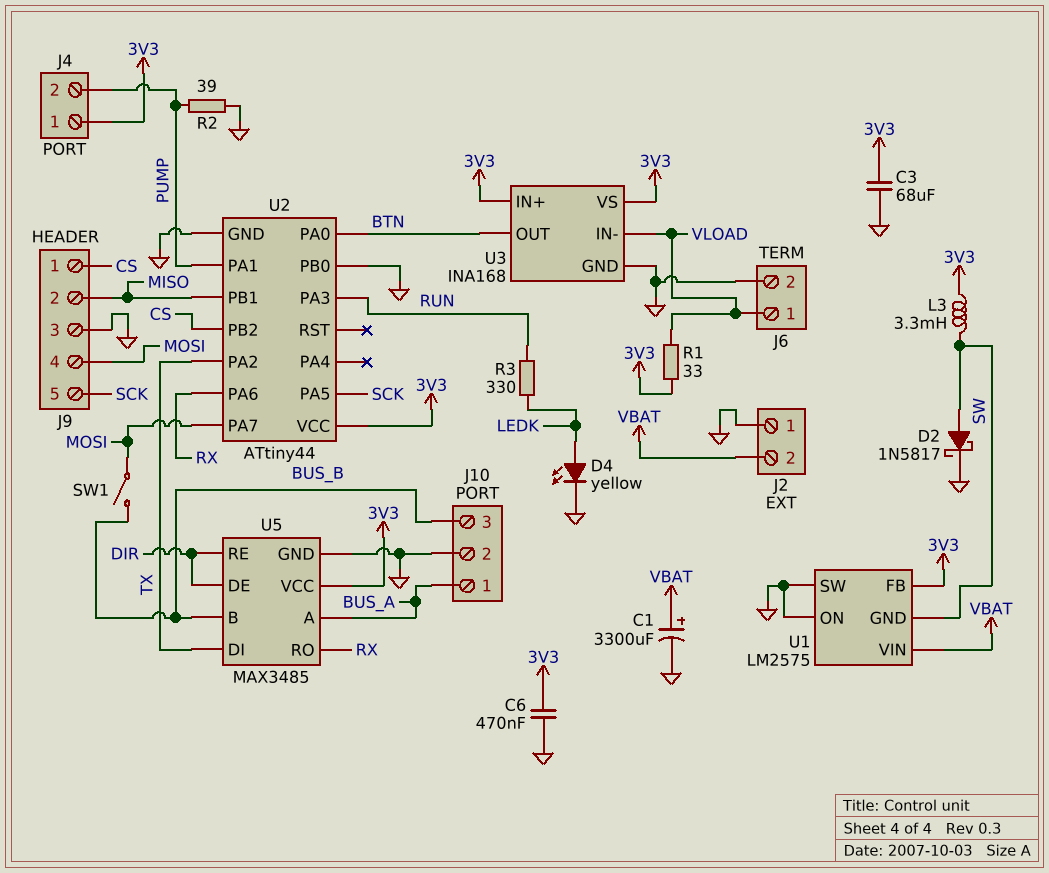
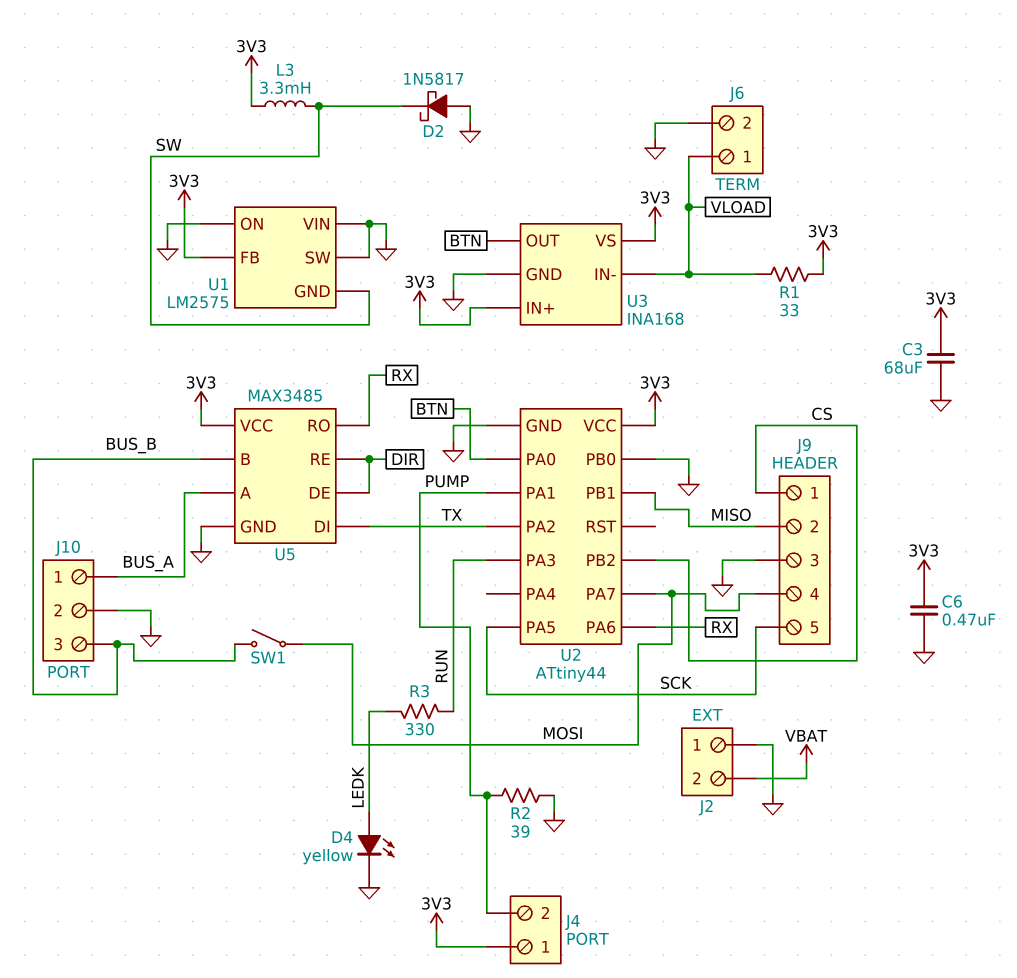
C1: 3300uF (plus VBAT, minus GND) -> none
D2: schottky 1N5817 (A SW, K GND) -> schottky 1N5817 (A GND, K SW)
U1 pin VIN: VBAT -> GND

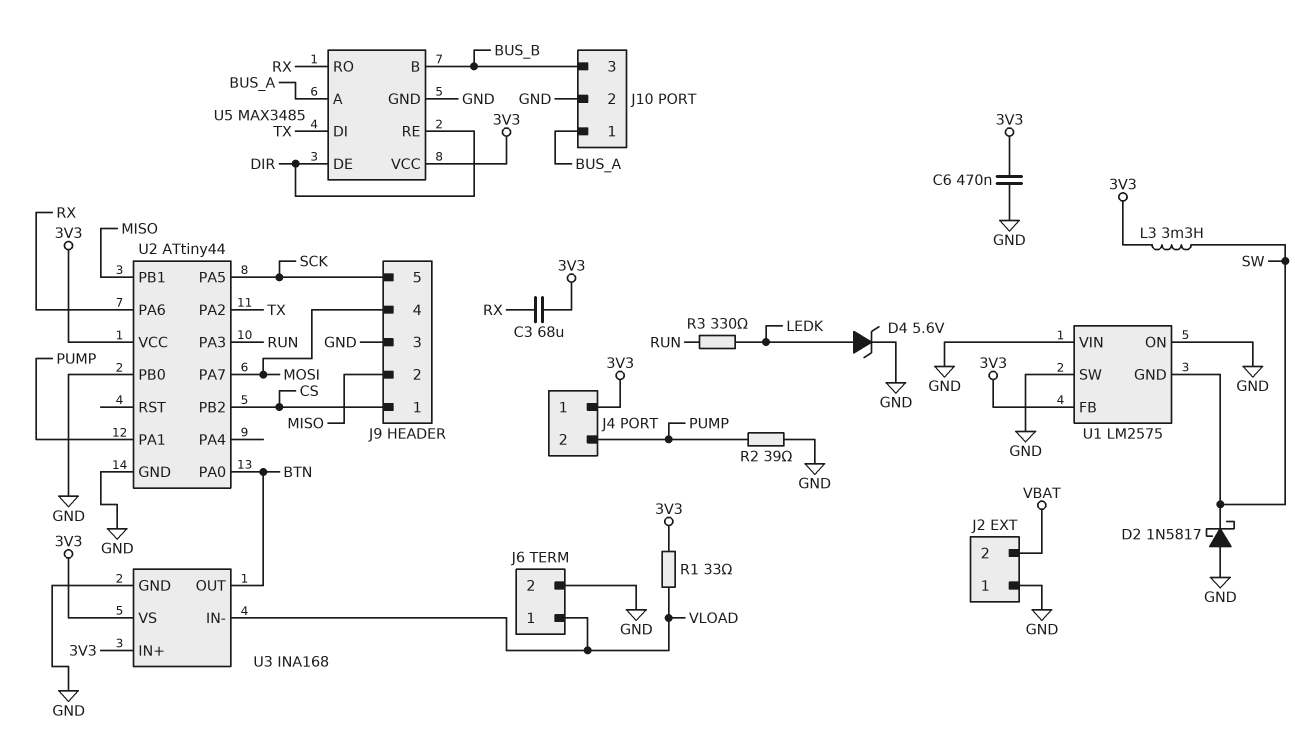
C3: 68uF (3V3, GND) -> 68uF (3V3, RX)
D4: LED yellow (A LEDK, K GND) -> zener 5.6V (A LEDK, K GND)
SW1: switch (BUS_B, MOSI) -> none

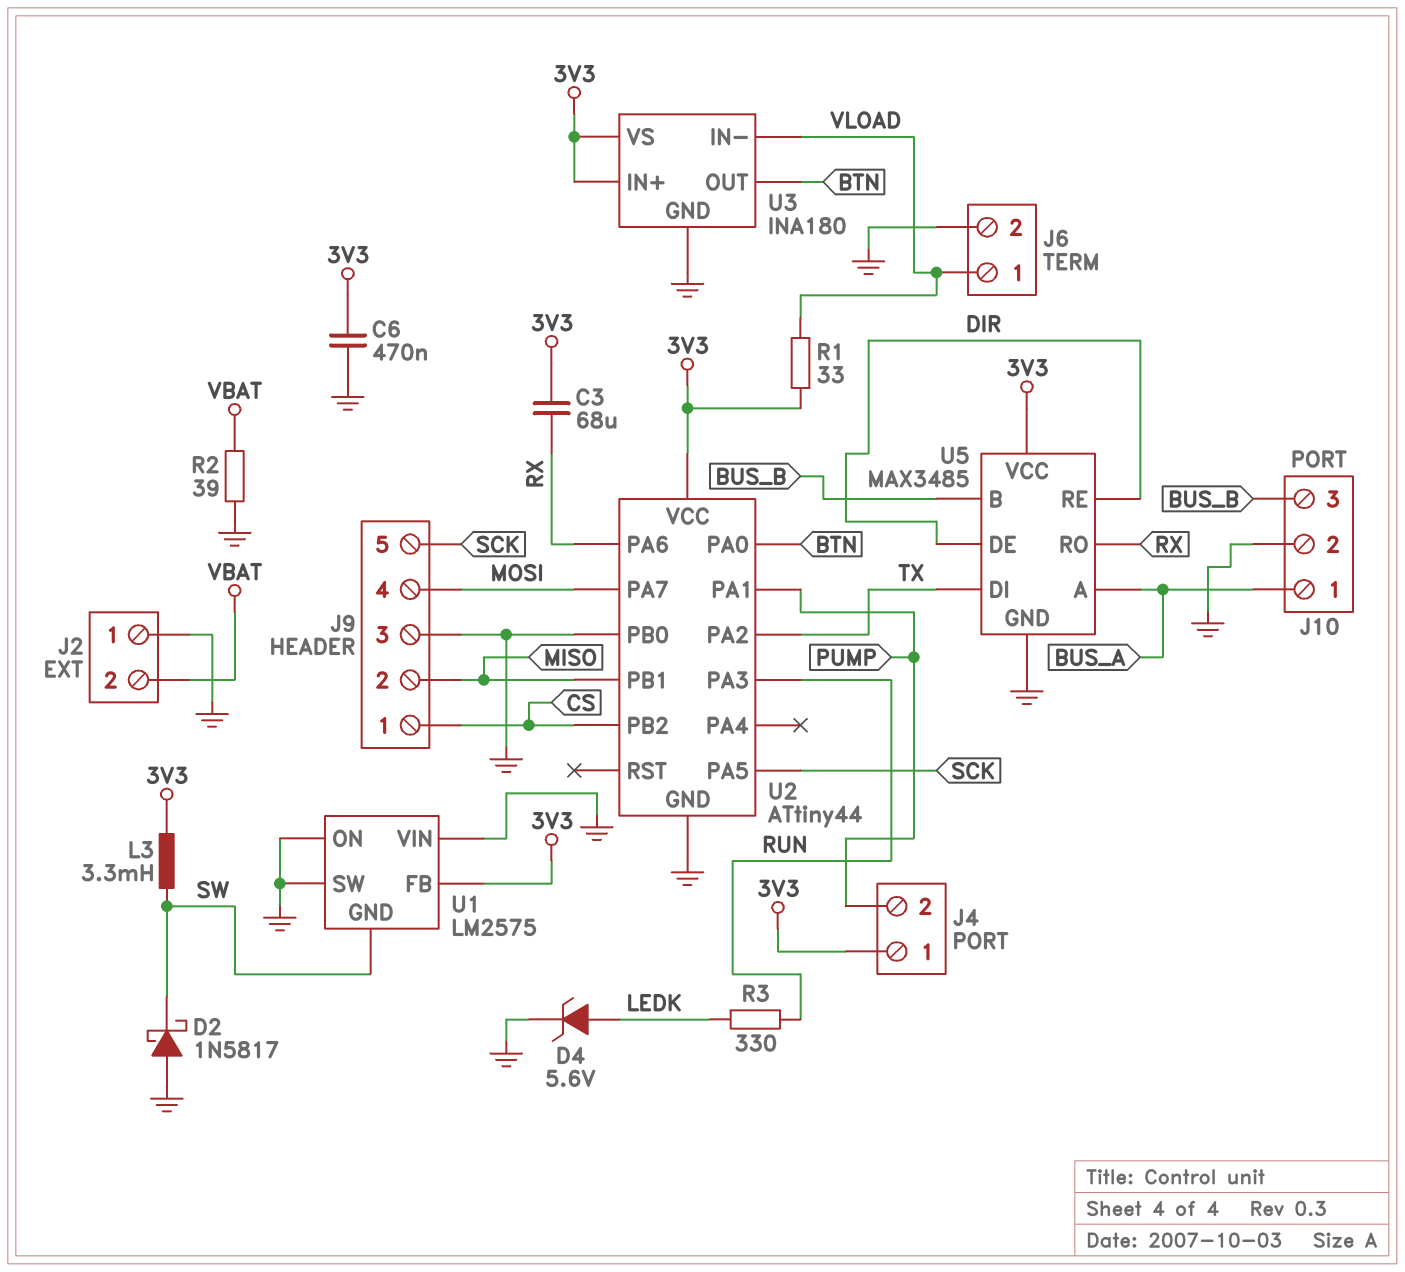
R2: 39 (GND, PUMP) -> 39 (GND, VBAT)
U3: INA168 -> INA180

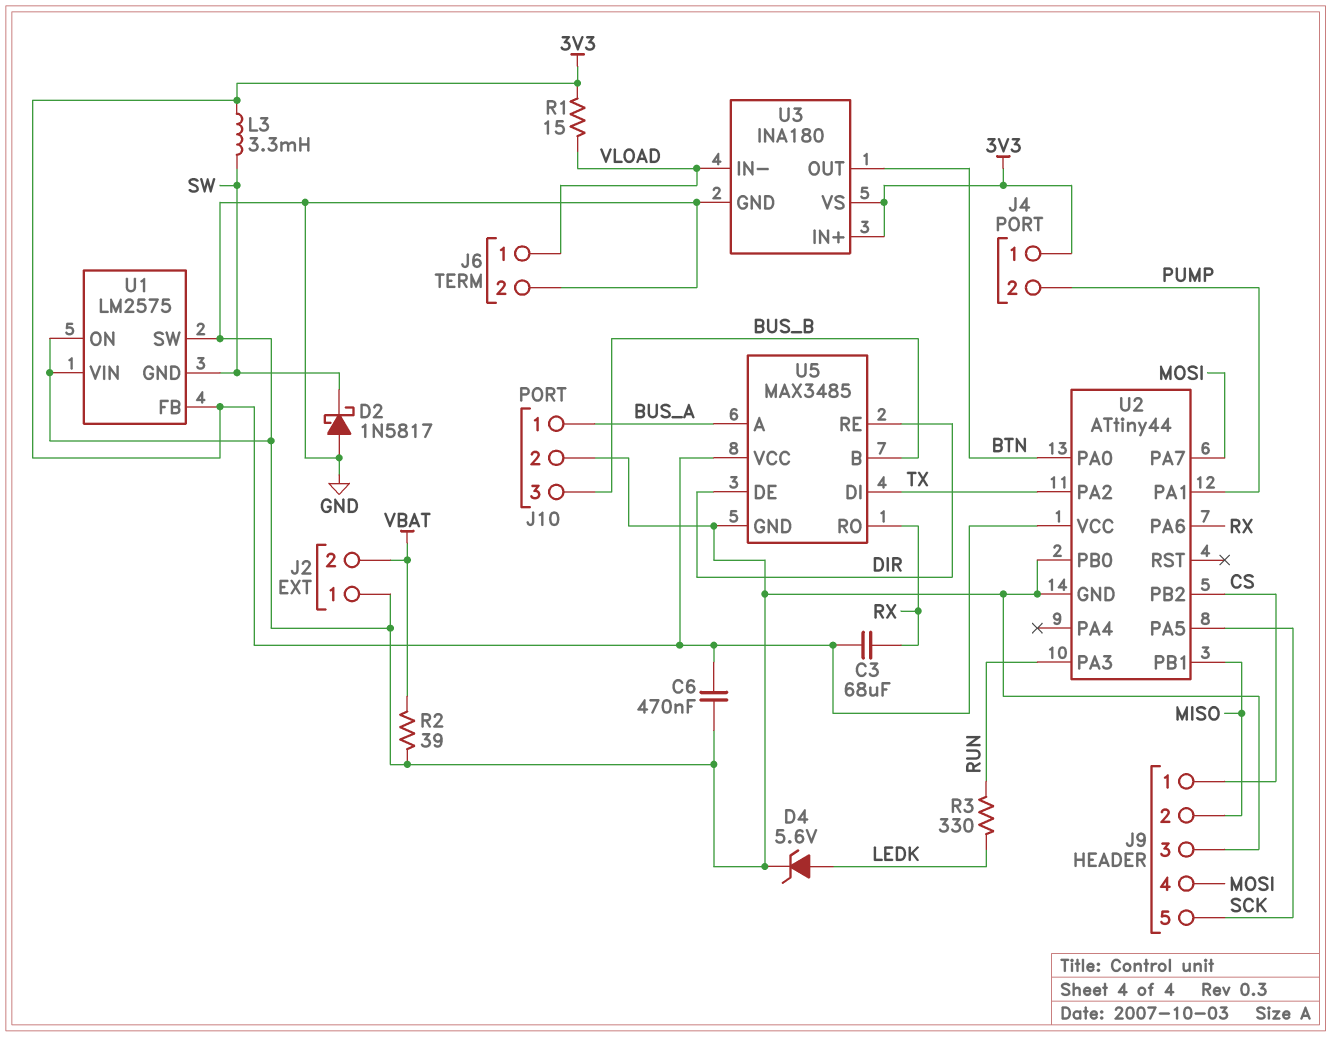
R1: 33 (3V3, VLOAD) -> 15 (3V3, VLOAD)

